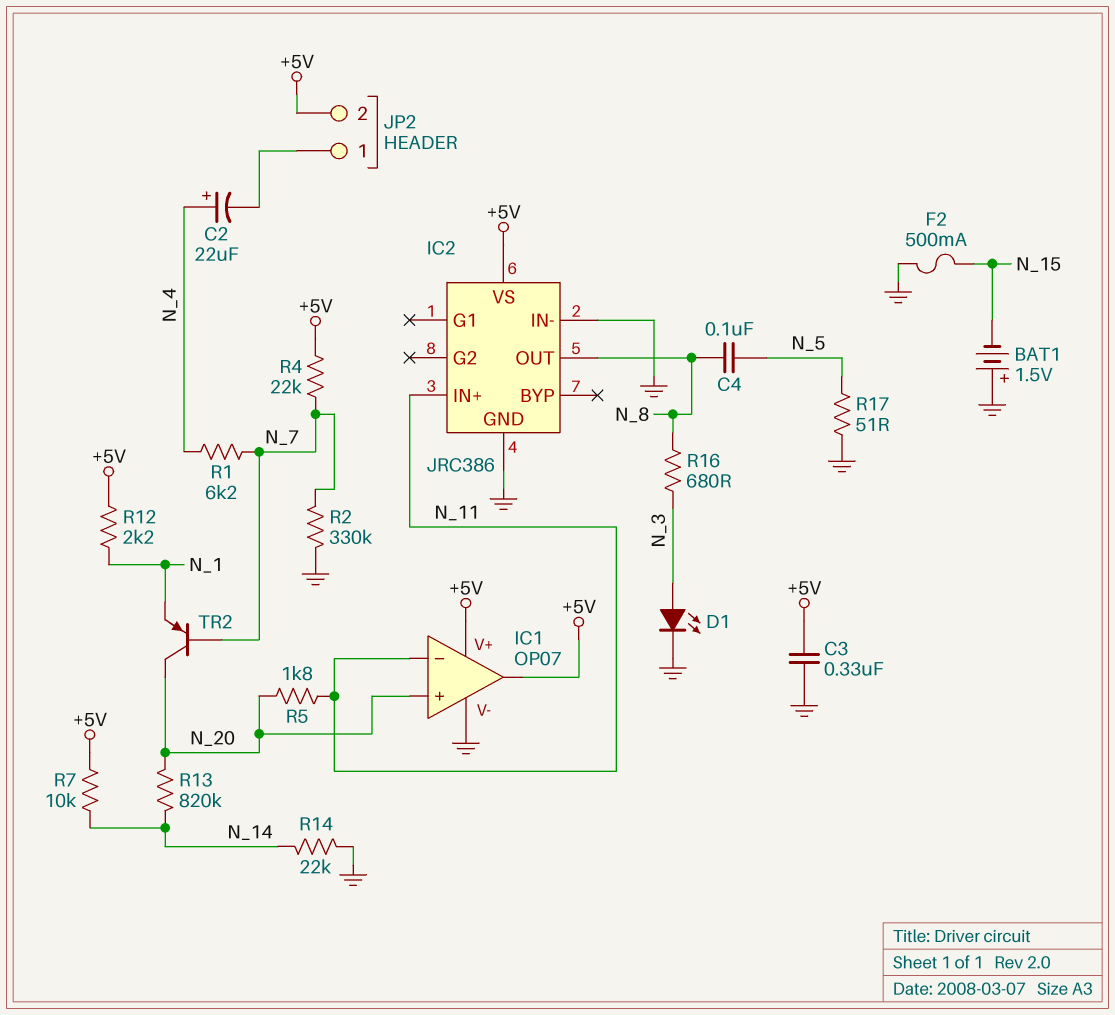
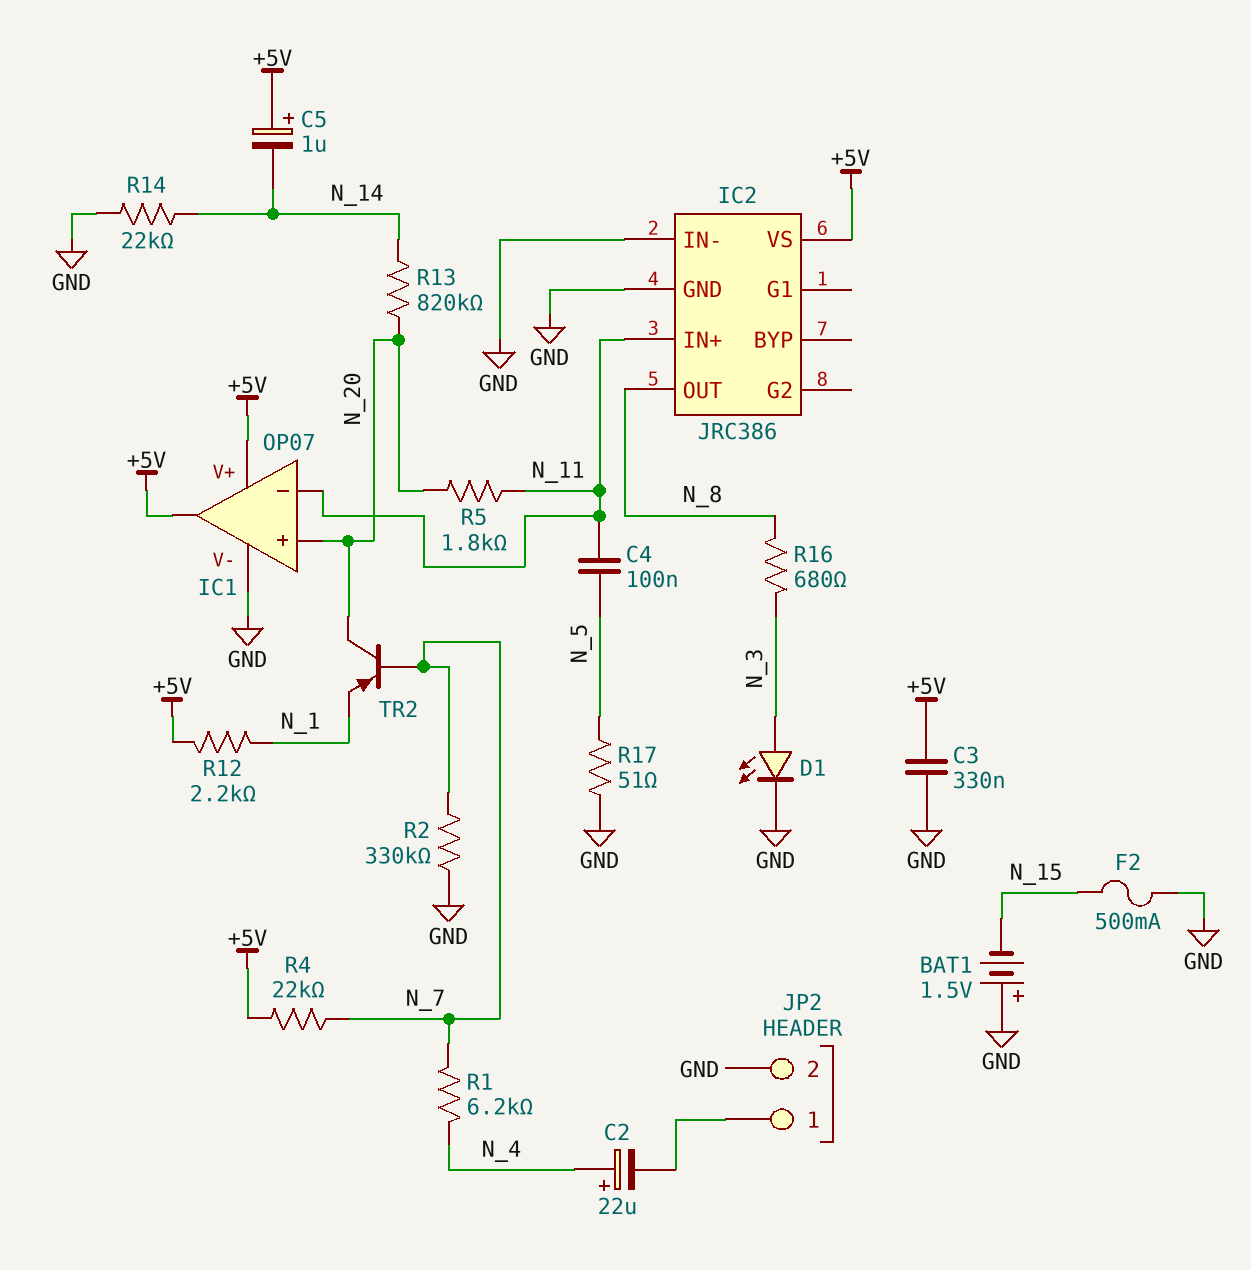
C4: 100nF (N_5, N_8) -> 100nF (N_5, N_11)
C5: none -> 1uF (plus +5V, minus N_14)
JP2 pin 2: +5V -> GND
R7: 10k (+5V, N_14) -> none

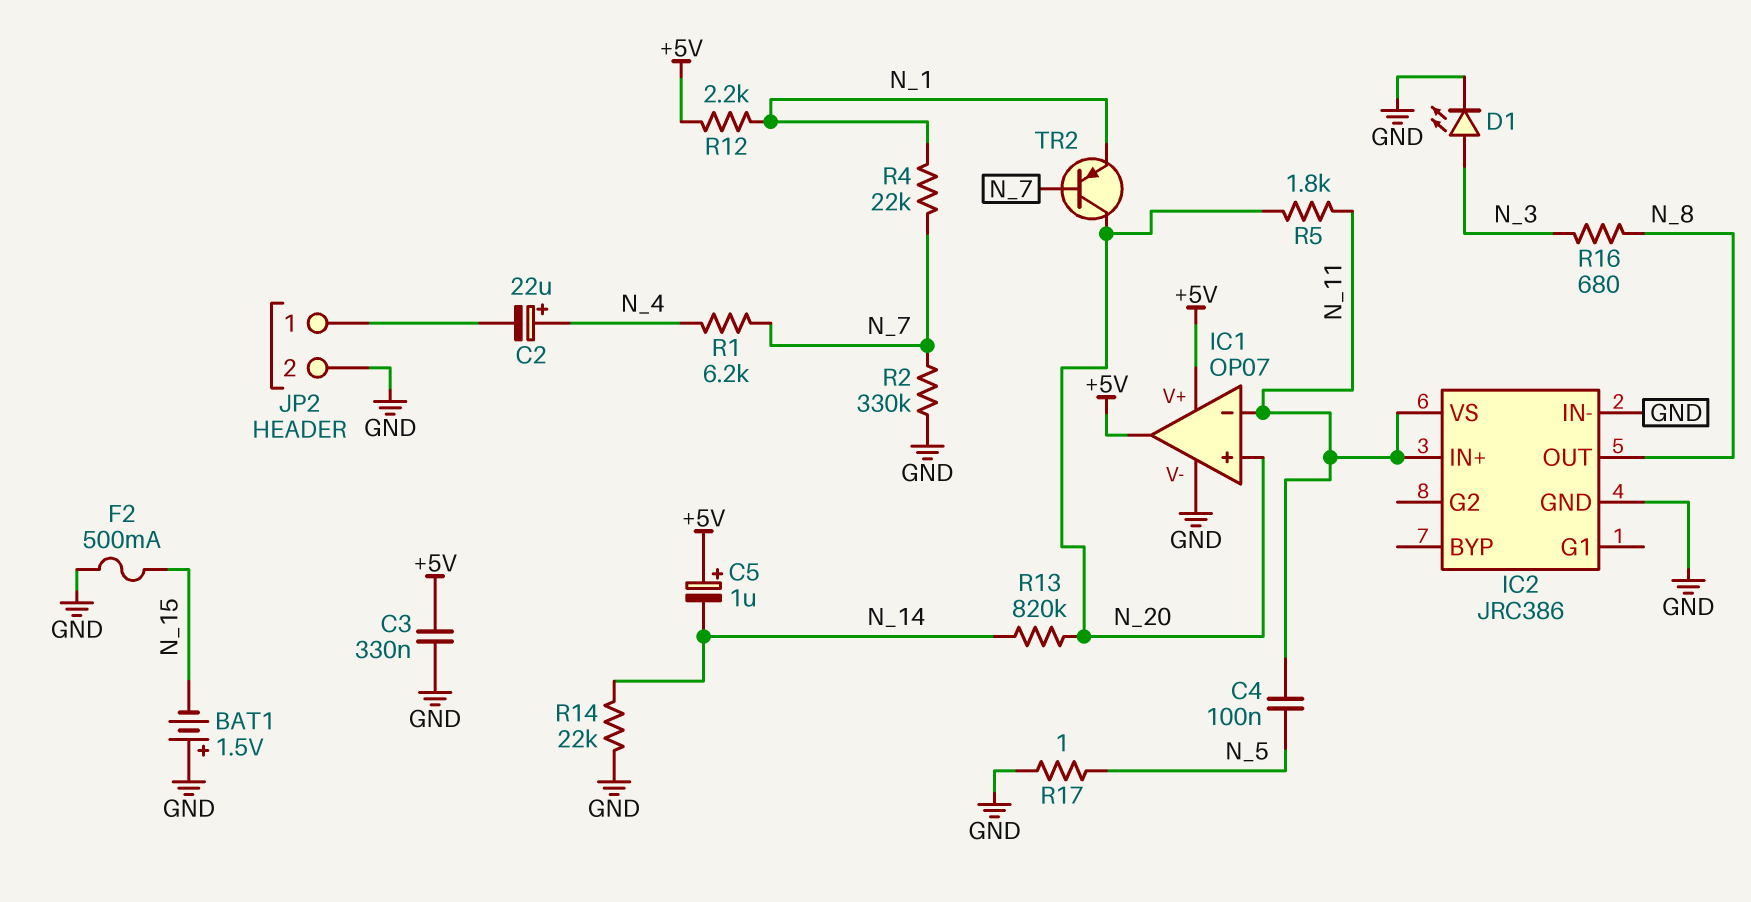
IC2 pin VS: +5V -> N_11
R4: 22k (+5V, N_7) -> 22k (N_1, N_7)
R17: 51 (GND, N_5) -> 1 (GND, N_5)

